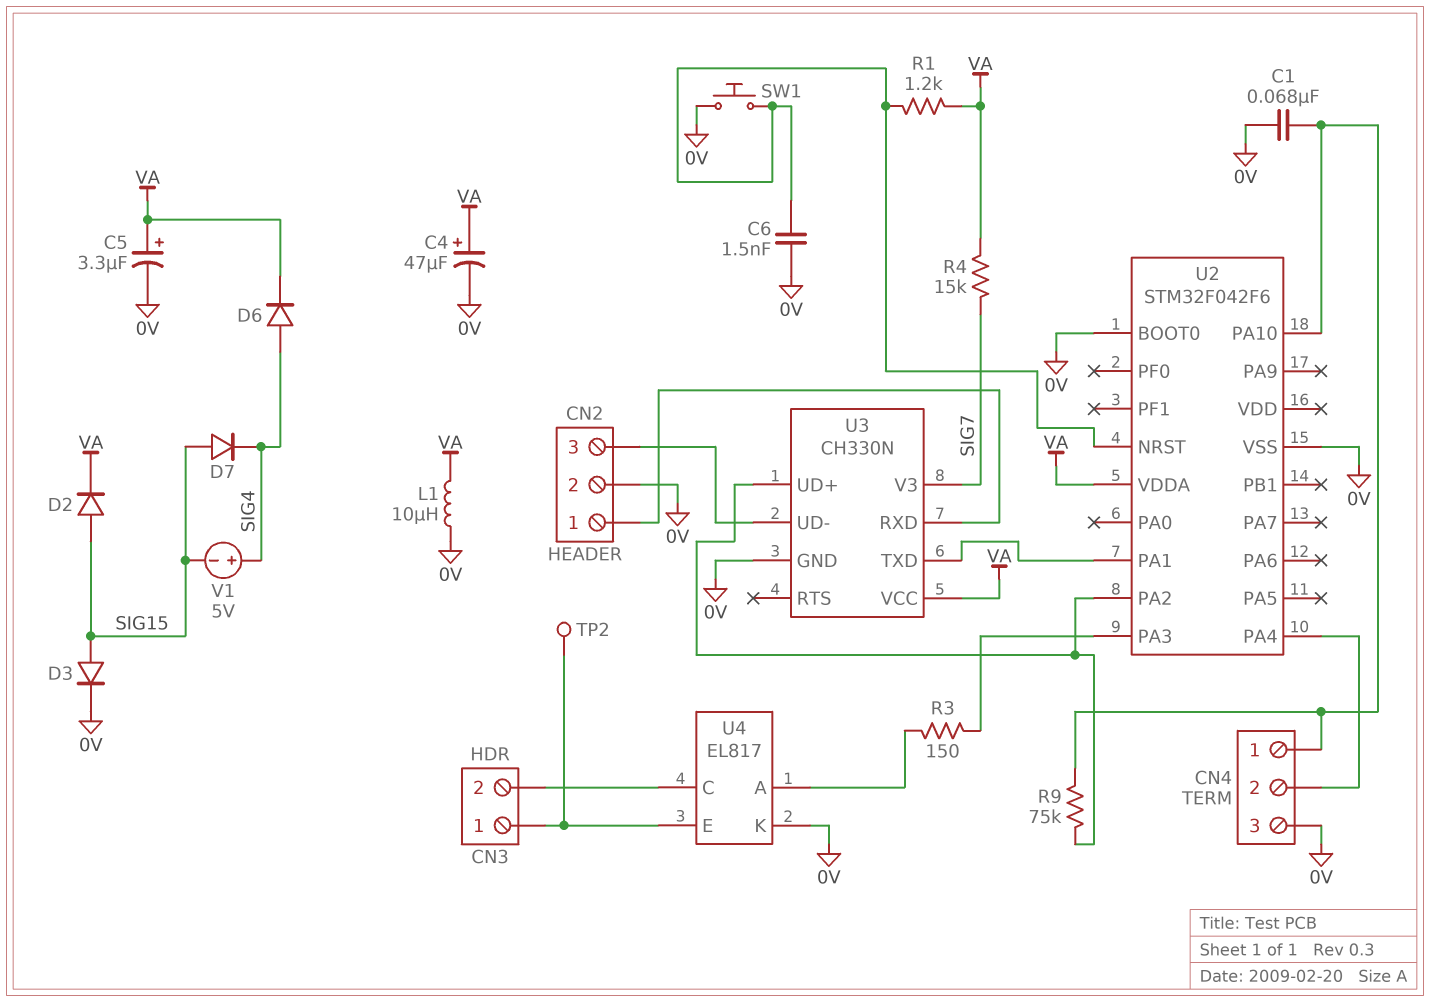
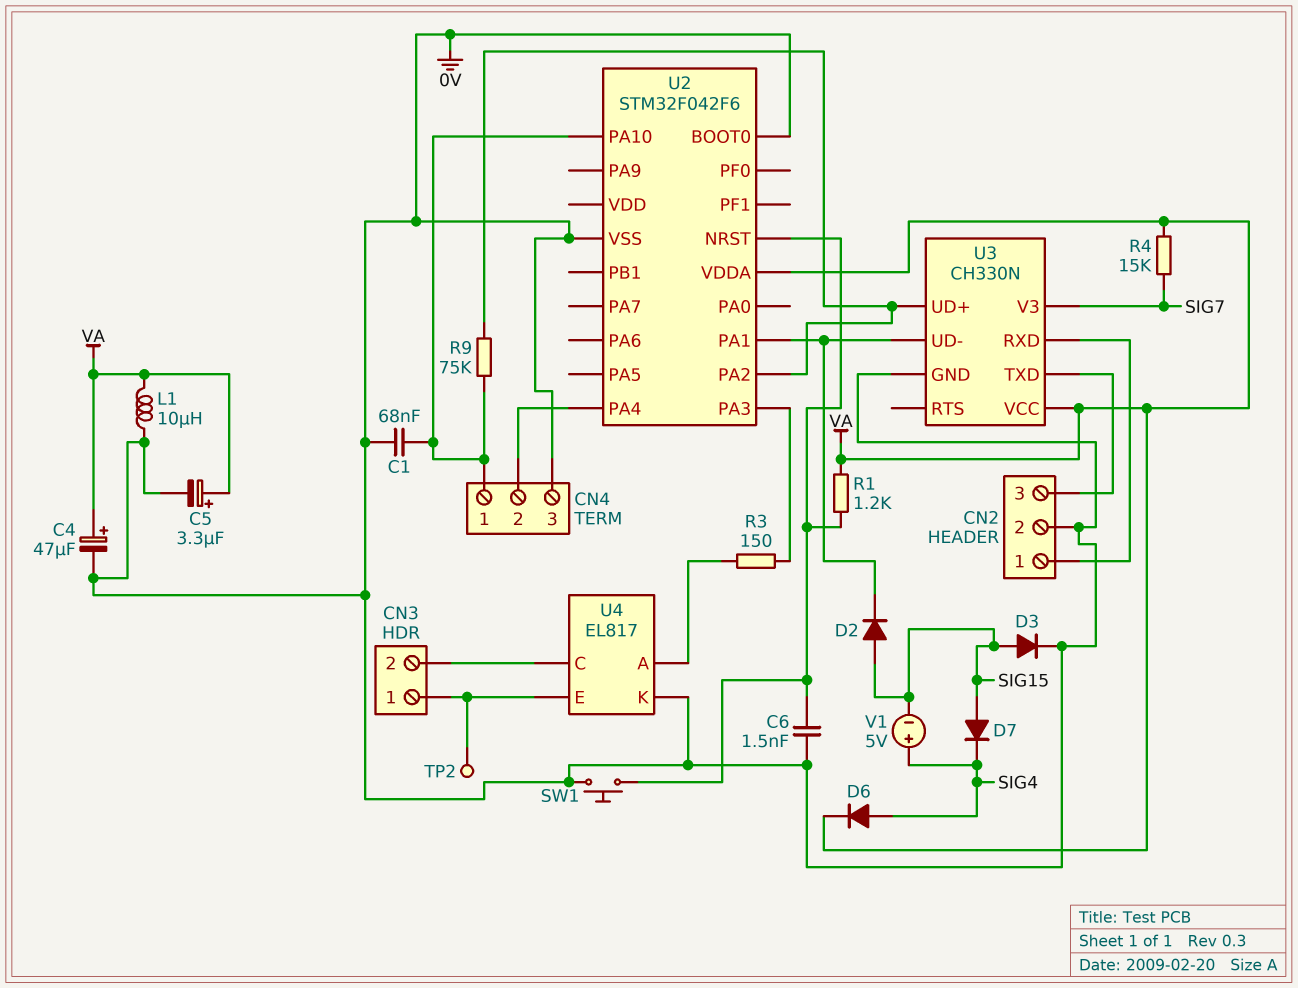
D2: diode (A SIG15, K VA) -> diode (A SIG15, K U2/PA1)
U3 pin TXD: U2/PA1 -> CN2/3
U3 pin UD-: CN2/3 -> U2/PA1

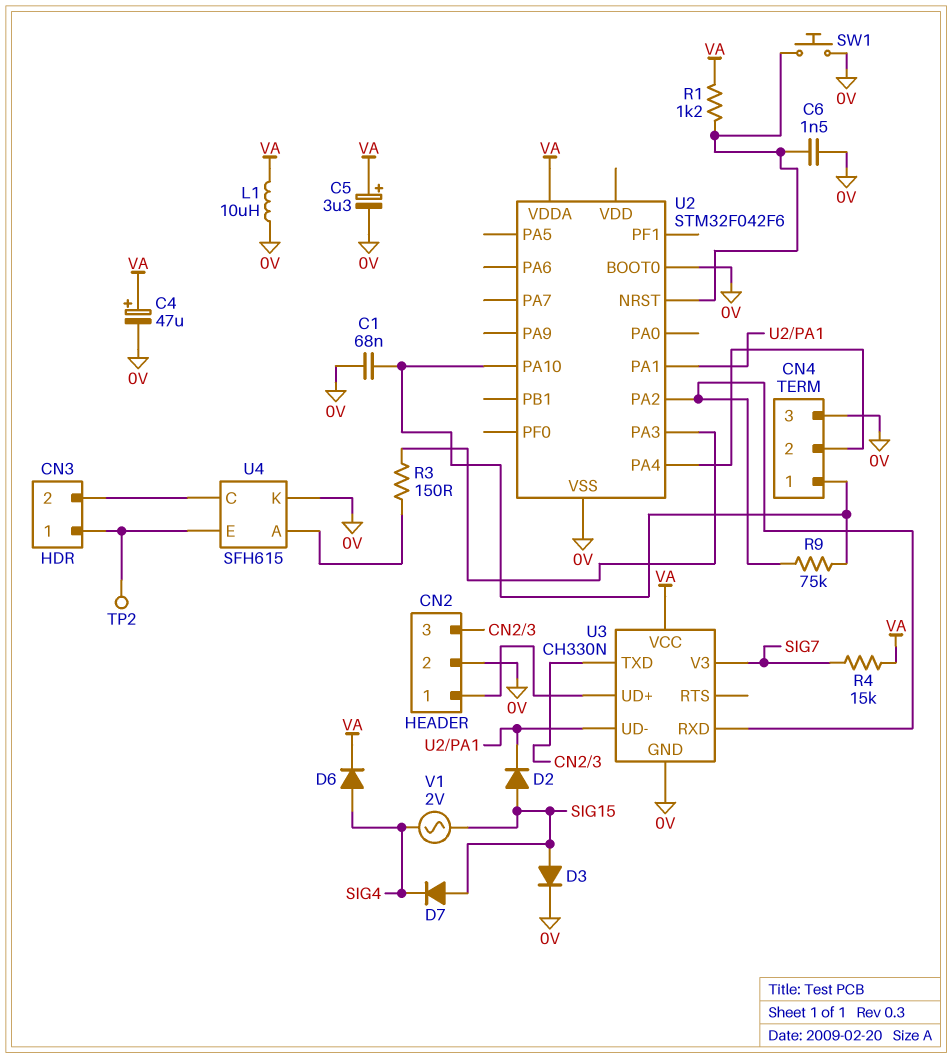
U3 pin RXD: CN2/1 -> U2/PA2
U3 pin UD+: U2/PA2 -> CN2/1
U4: EL817 -> SFH615
V1: 5V (plus SIG4, minus SIG15) -> AC 2V (SIG4, SIG15)

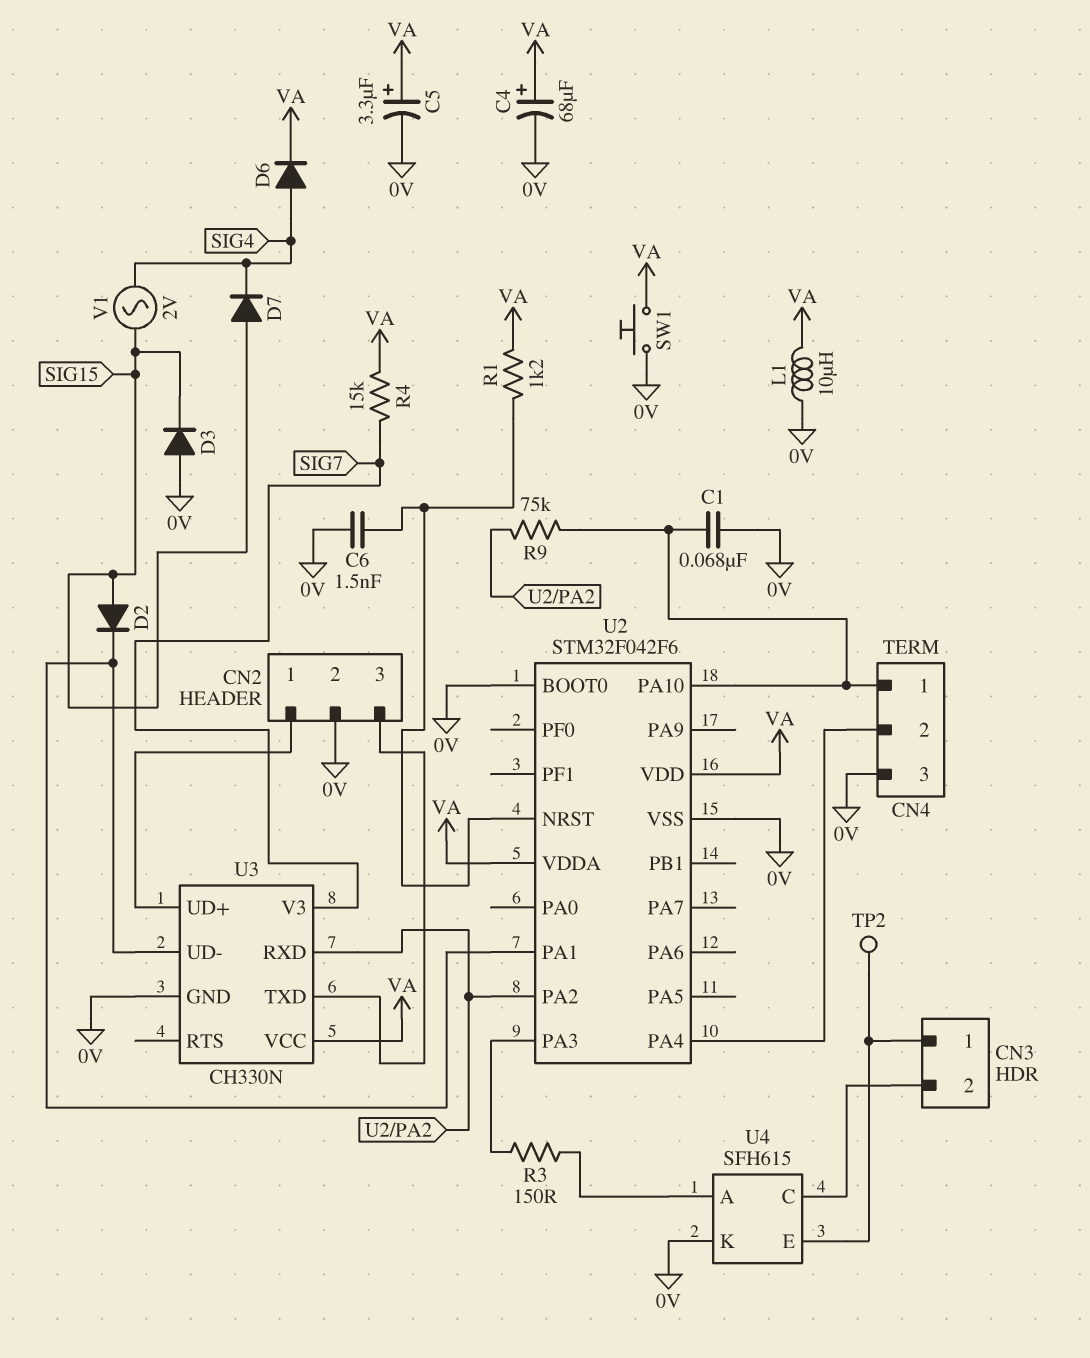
C4: 47uF (plus VA, minus 0V) -> 68uF (plus VA, minus 0V)
D3: diode (A SIG15, K 0V) -> diode (A 0V, K SIG15)
SW1: button (0V, U2/NRST) -> button (0V, VA)
U2 pin VDD: none -> VA

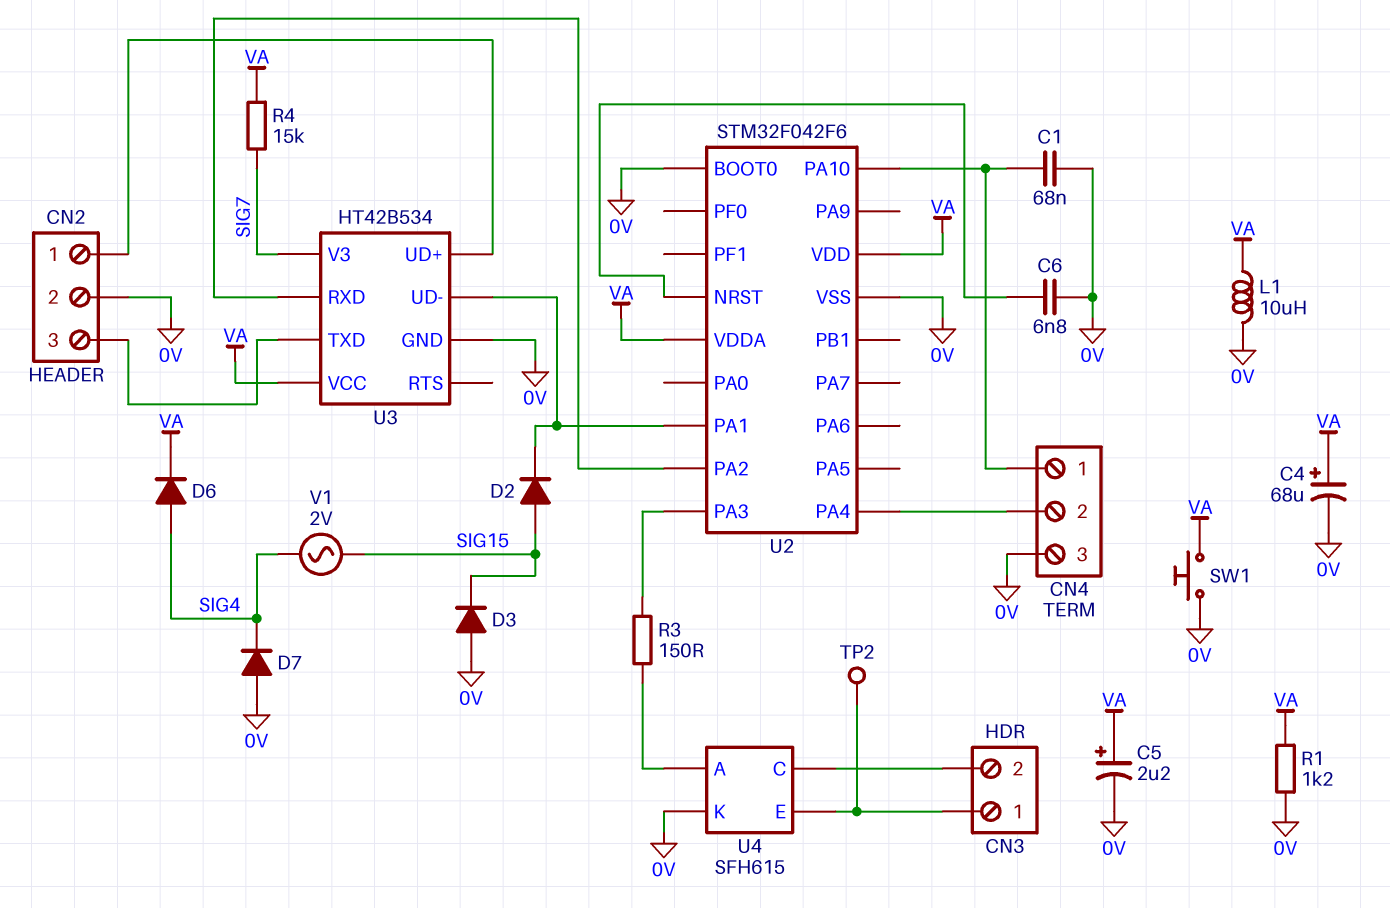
C5: 3.3uF (plus VA, minus 0V) -> 2.2uF (plus VA, minus 0V)
C6: 1.5nF (0V, U2/NRST) -> 6.8nF (0V, U2/NRST)
D7: diode (A SIG15, K SIG4) -> diode (A 0V, K SIG4)
R1: 1.2k (U2/NRST, VA) -> 1.2k (0V, VA)
R9: 75k (CN4/1, U2/PA2) -> none
U3: CH330N -> HT42B534

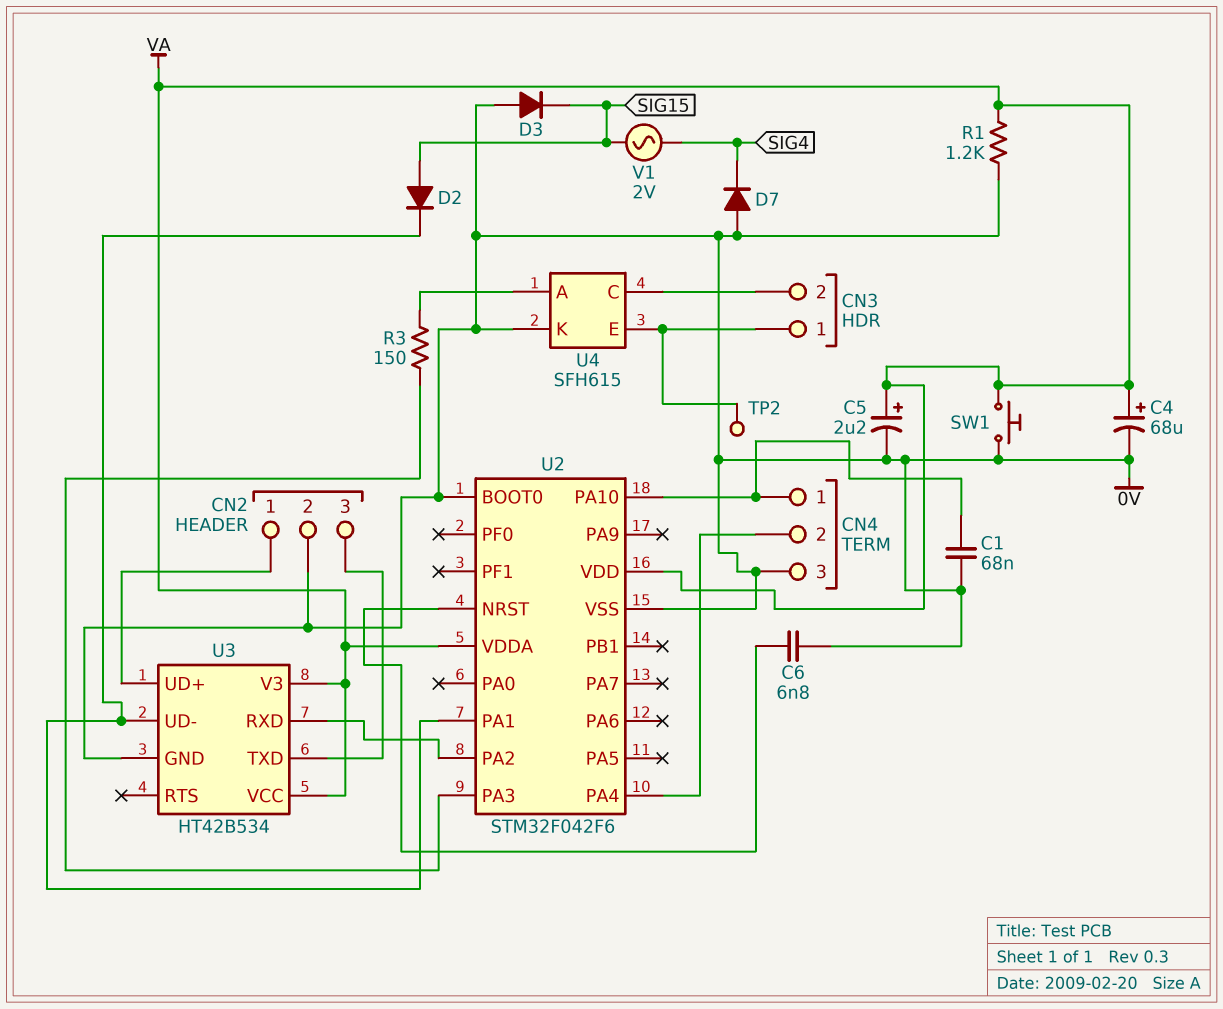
D6: diode (A SIG4, K VA) -> none
L1: 10uH (0V, VA) -> none
R4: 15k (SIG7, VA) -> none
U3 pin V3: SIG7 -> VA

